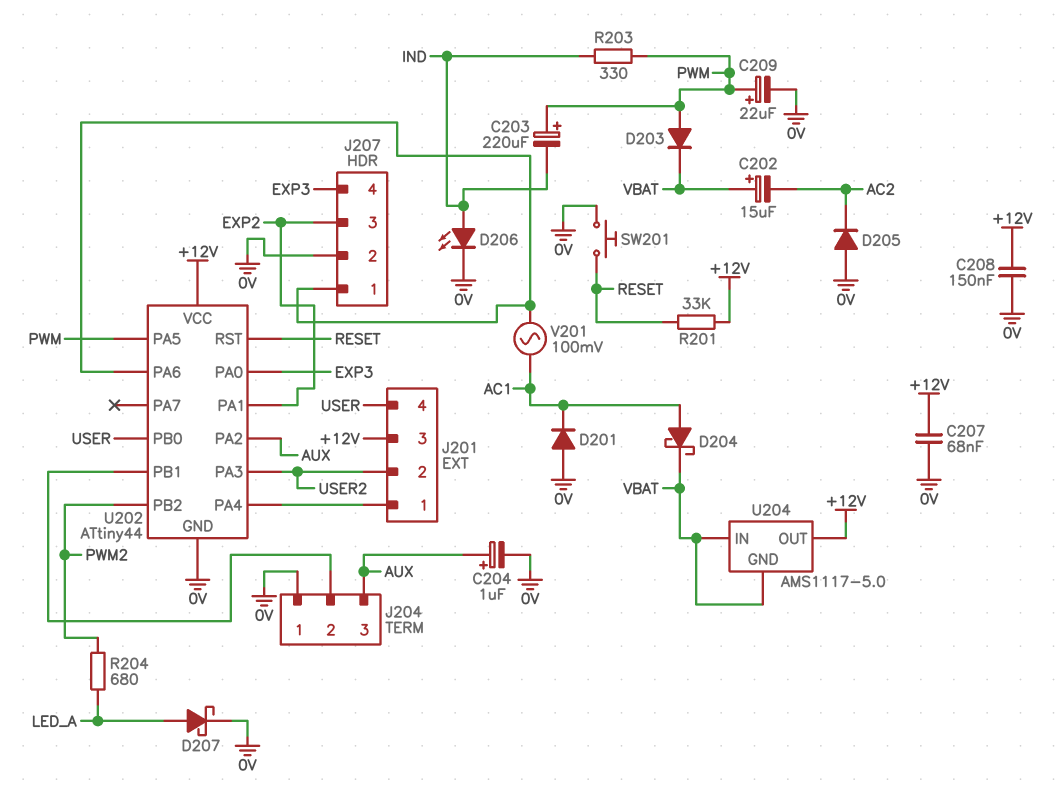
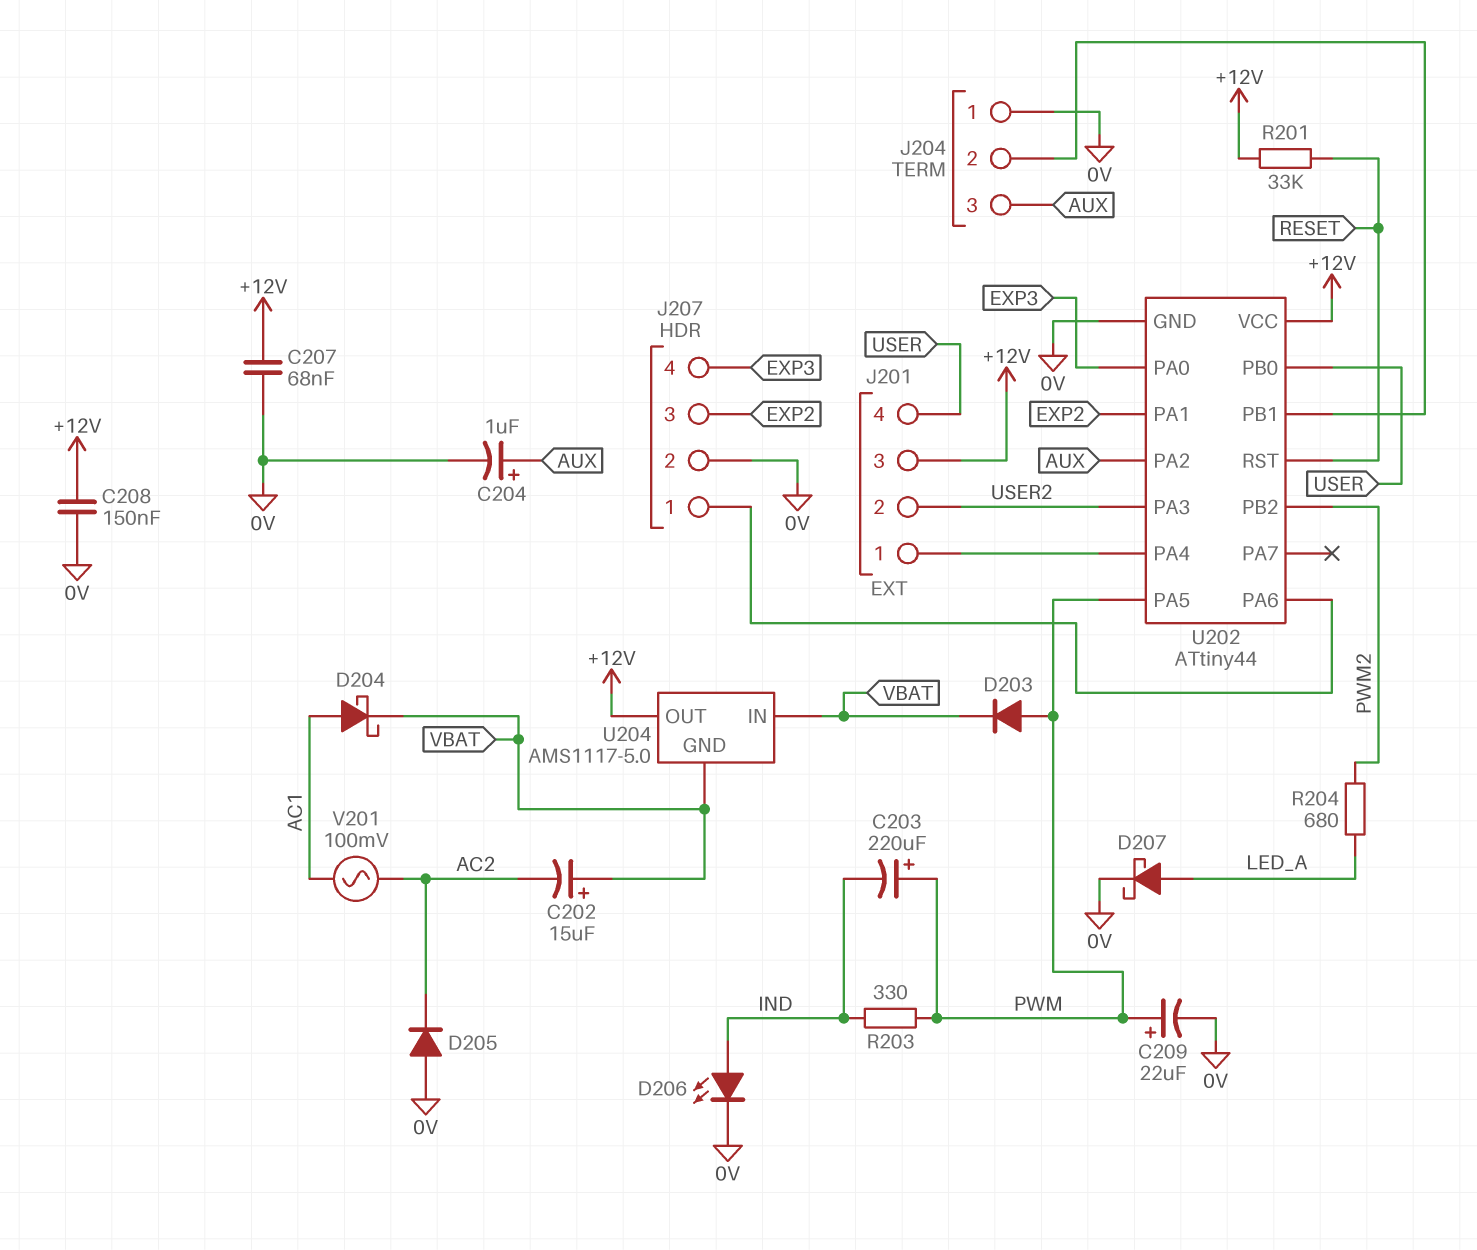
D201: diode (A 0V, K AC1) -> none
SW201: button (0V, RESET) -> none
V201: AC 100mV (AC1, J207/1) -> AC 100mV (AC1, AC2)

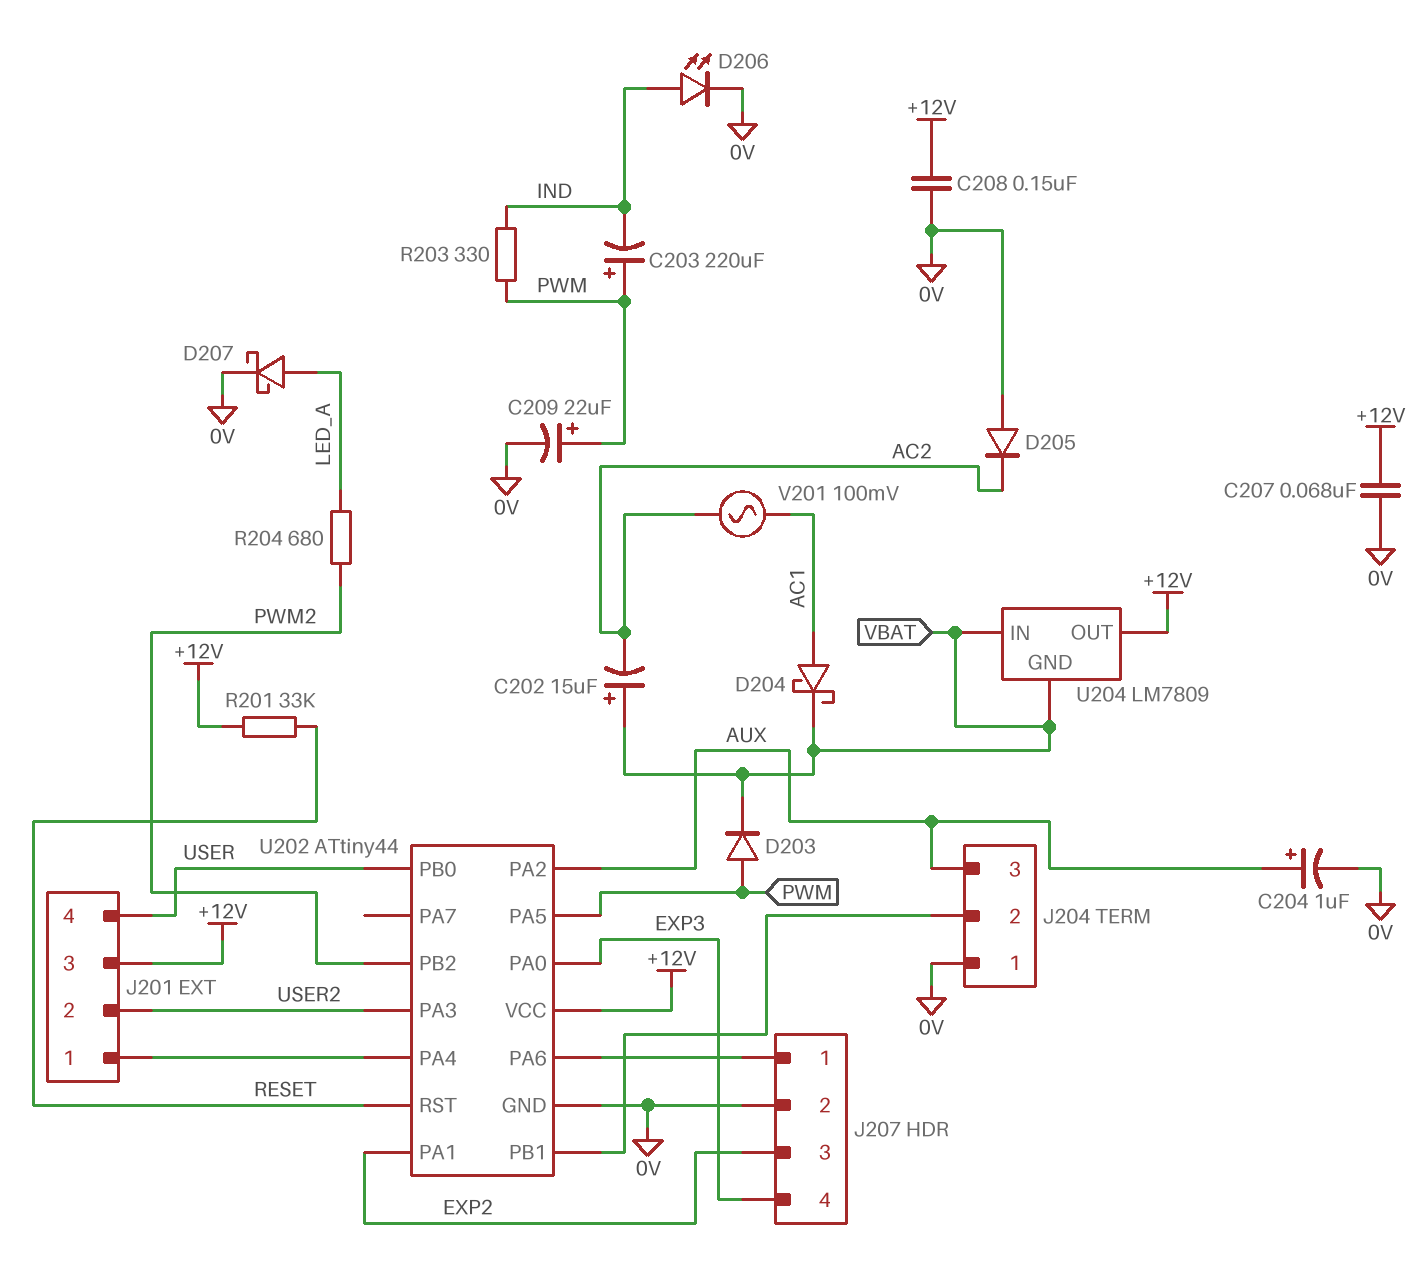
U204: AMS1117-5.0 -> LM7809

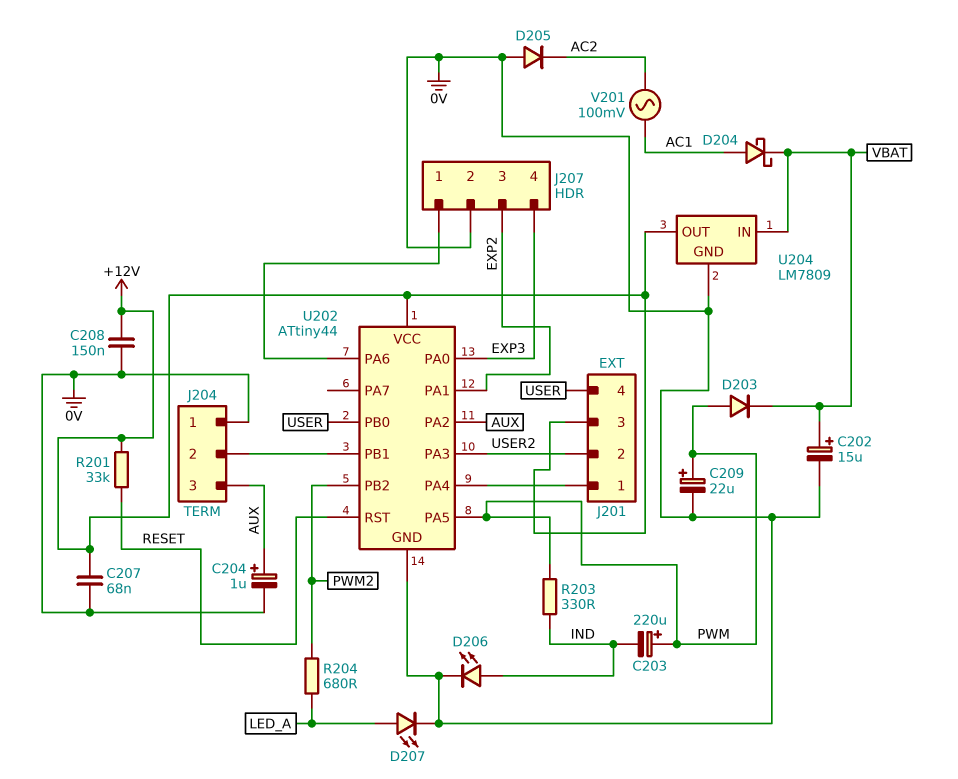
C202: 15uF (plus VBAT, minus AC2) -> 15uF (plus VBAT, minus 0V)
D207: schottky (A LED_A, K 0V) -> LED (A LED_A, K 0V)
U204 pin GND: VBAT -> 0V

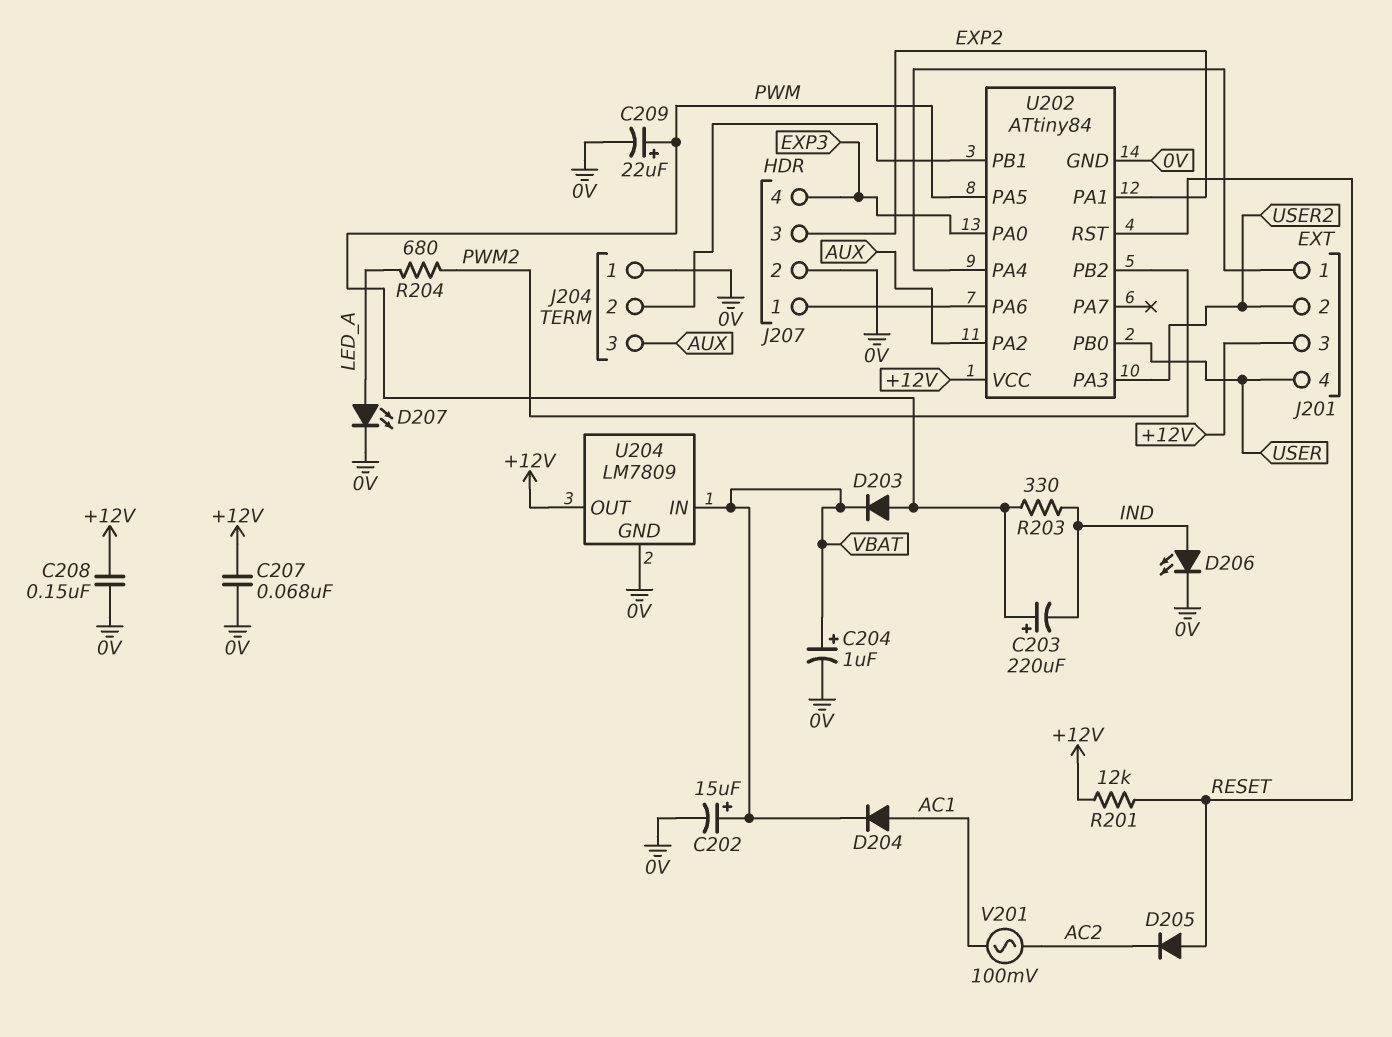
C204: 1uF (plus AUX, minus 0V) -> 1uF (plus VBAT, minus 0V)
D204: schottky (A AC1, K VBAT) -> diode (A AC1, K VBAT)
D205: diode (A 0V, K AC2) -> diode (A RESET, K AC2)
R201: 33k (+12V, RESET) -> 12k (+12V, RESET)
U202: ATtiny44 -> ATtiny84

